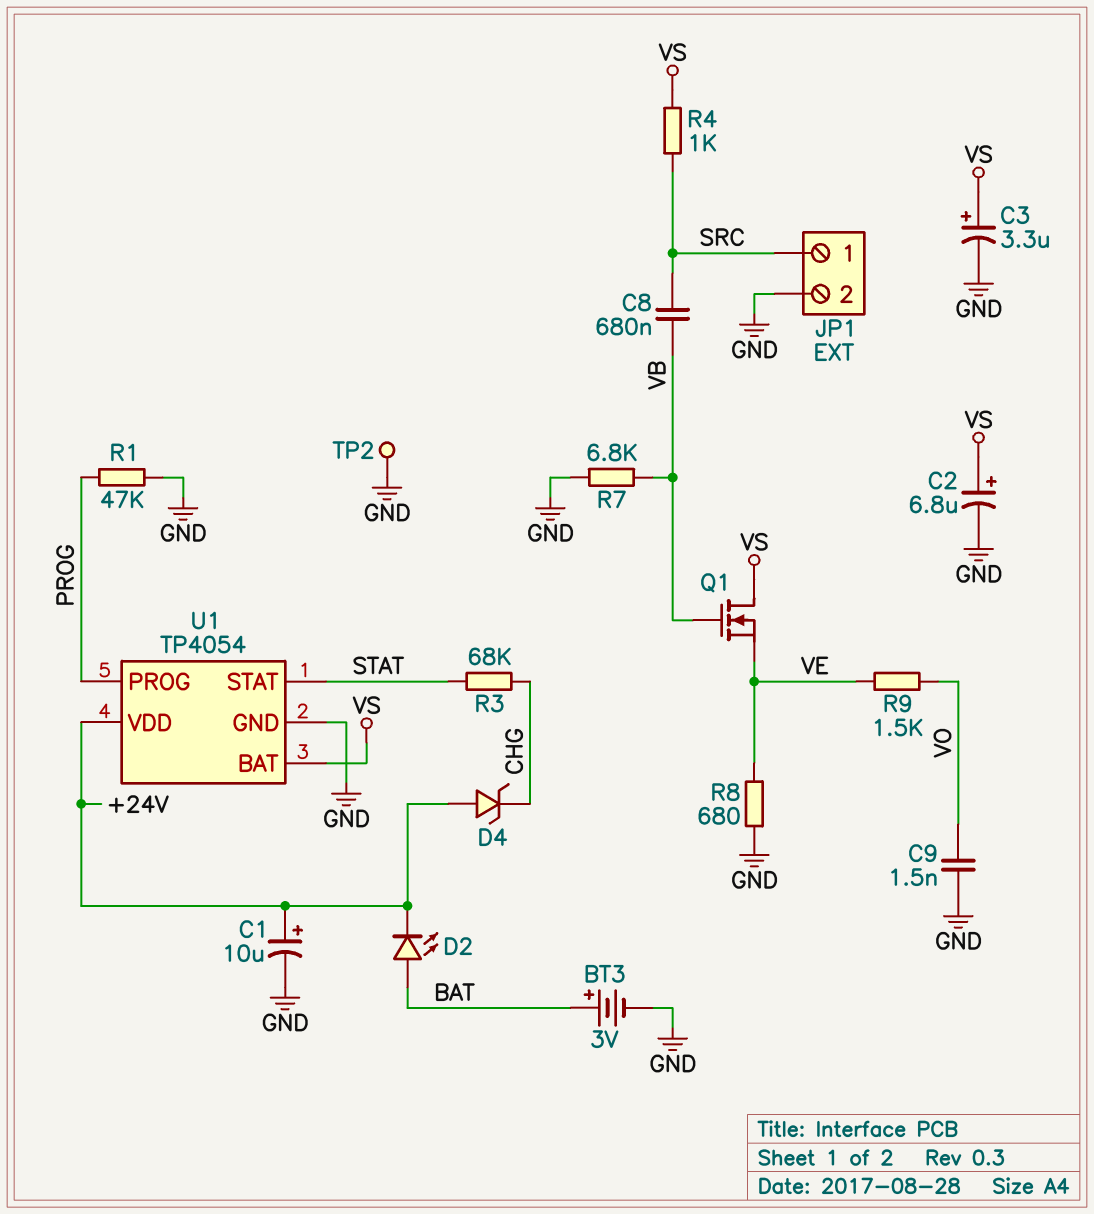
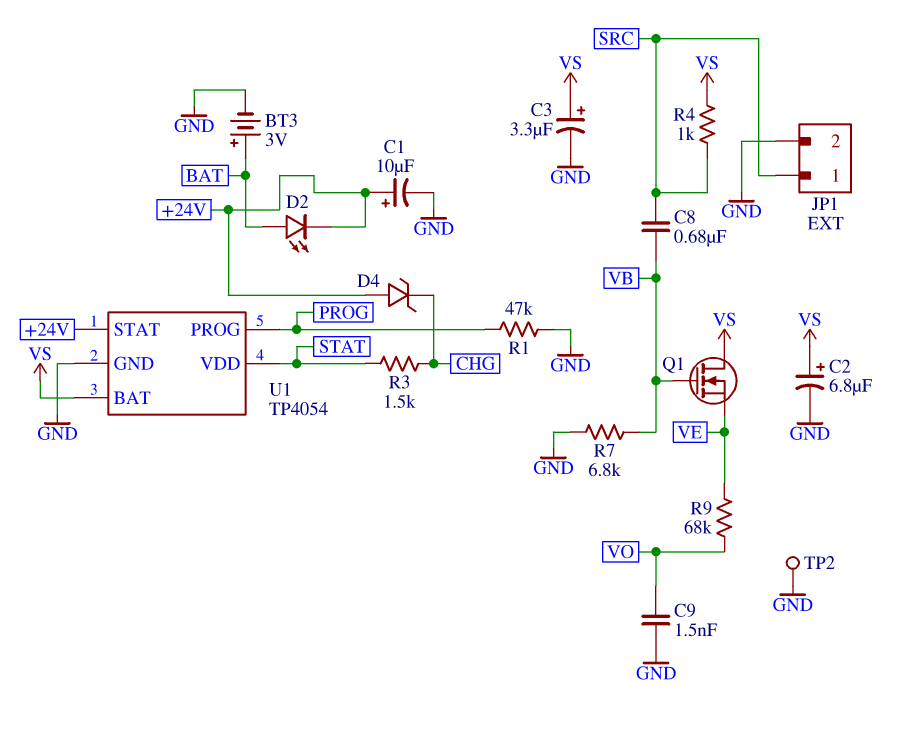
R3: 68k (CHG, STAT) -> 1.5k (CHG, STAT)
R8: 680 (GND, VE) -> none
R9: 1.5k (VE, VO) -> 68k (VE, VO)
U1 pin STAT: STAT -> +24V
U1 pin VDD: +24V -> STAT

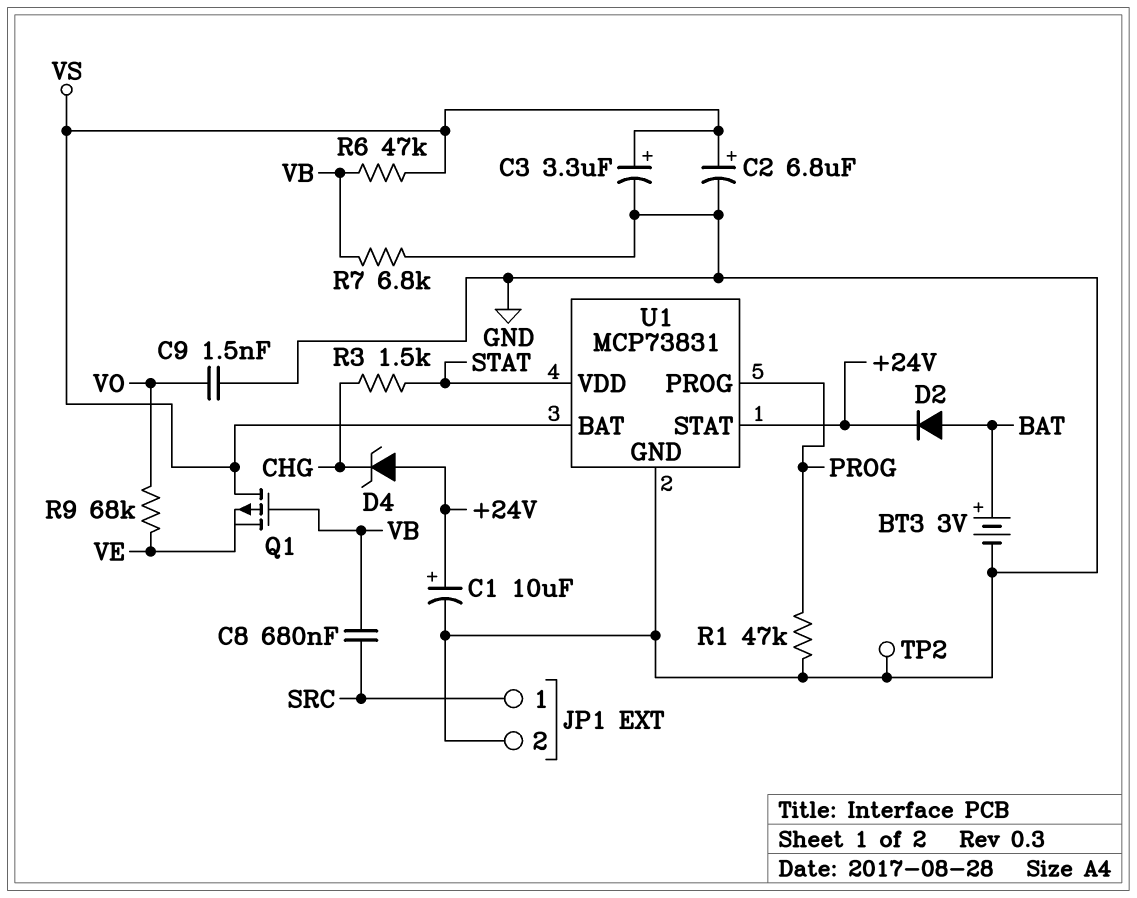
D2: LED (A BAT, K +24V) -> diode (A BAT, K +24V)
Q1: NMOS (G VB, D VS, S VE) -> PMOS (G VB, D VS, S VE)
R4: 1k (SRC, VS) -> none
R6: none -> 47k (VB, VS)
U1: TP4054 -> MCP73831

